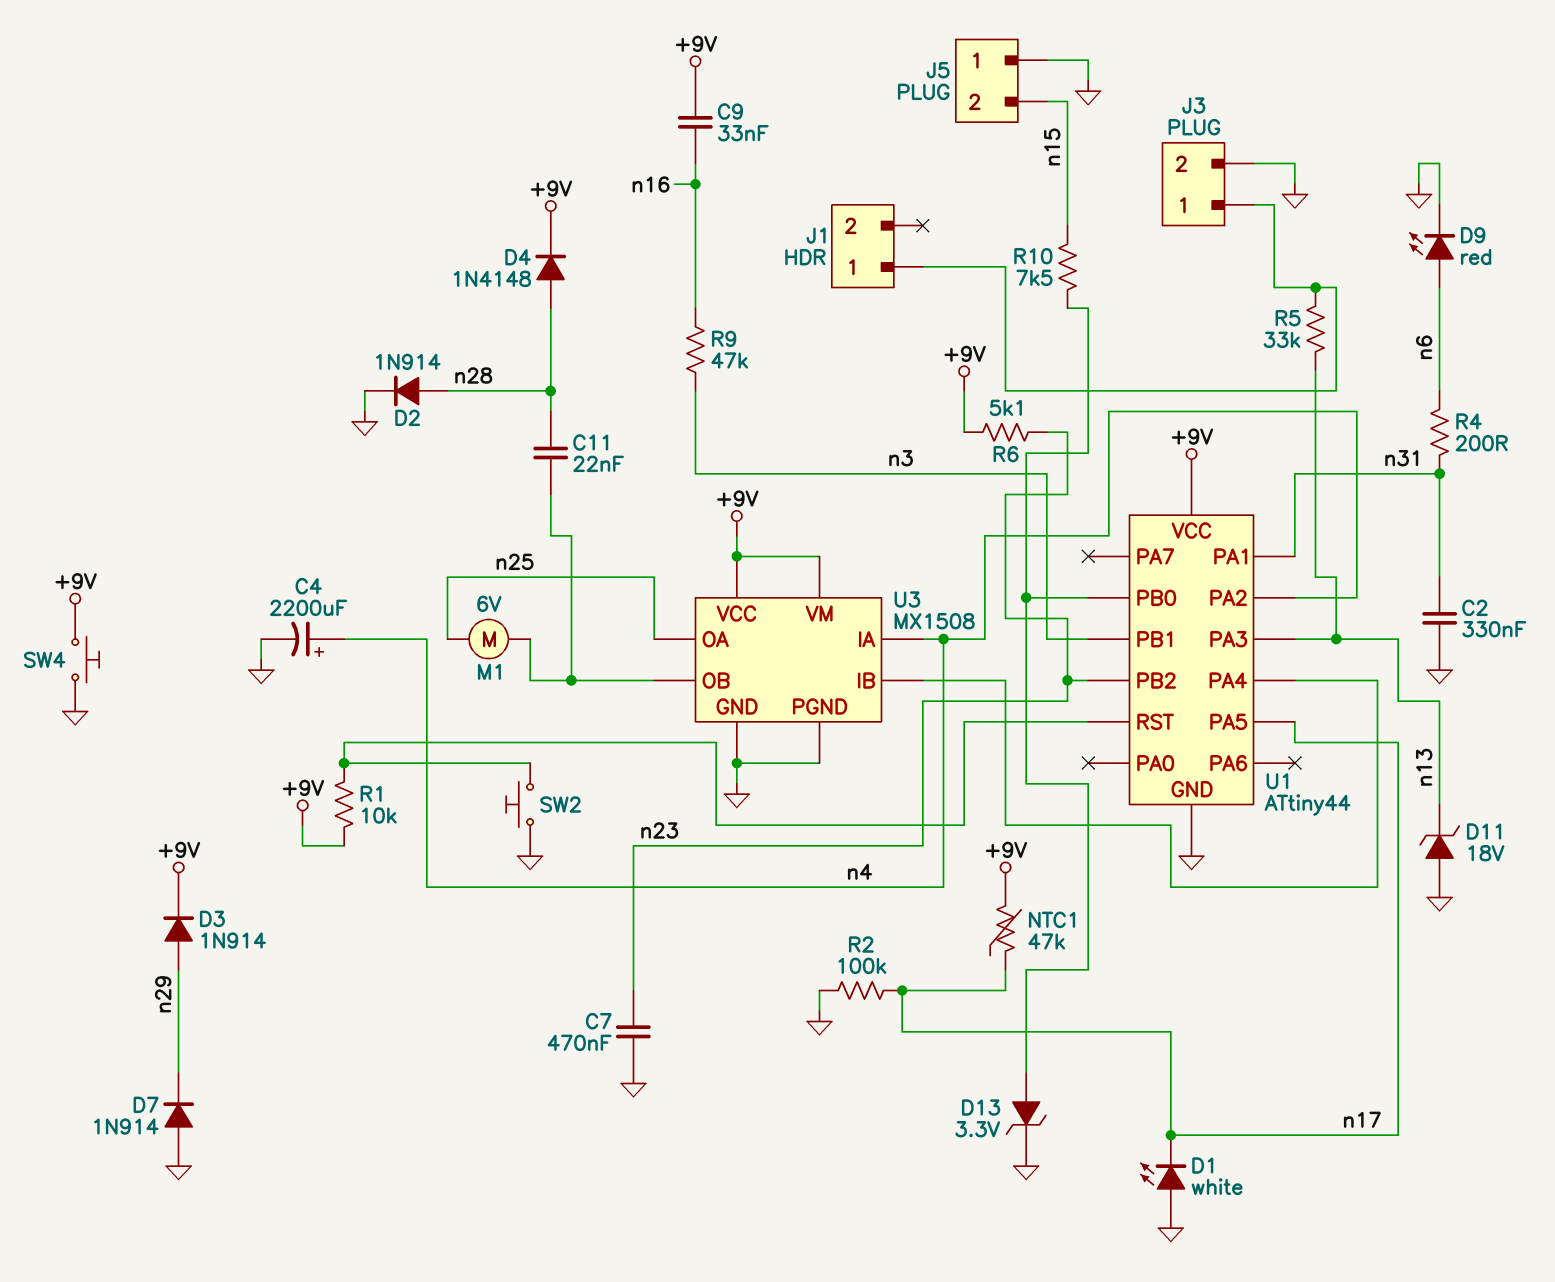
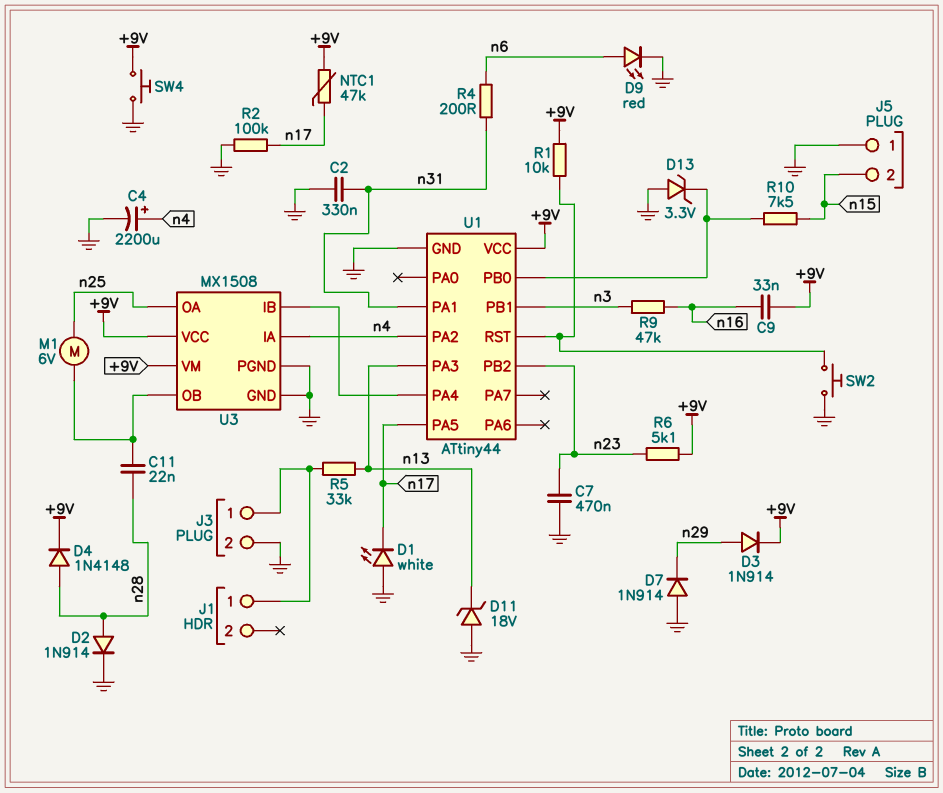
D13: zener 3.3V (A U1/PB0, K GND) -> zener 3.3V (A GND, K U1/PB0)

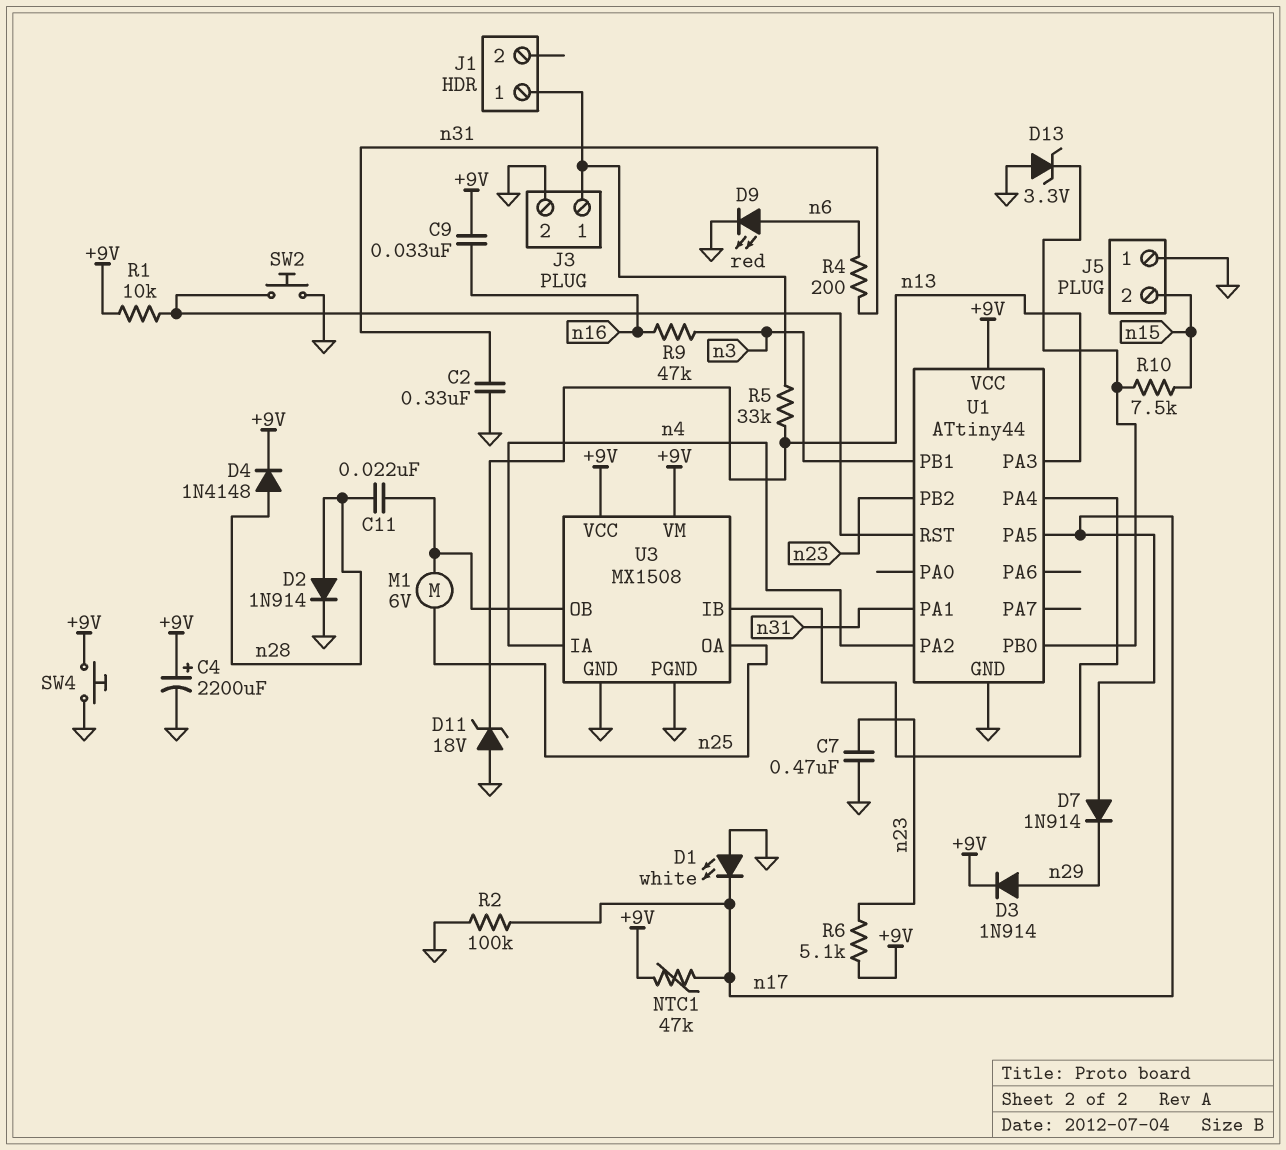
C4: 2200uF (plus n4, minus GND) -> 2200uF (plus +9V, minus GND)
D7: diode 1N914 (A GND, K n29) -> diode 1N914 (A n17, K n29)

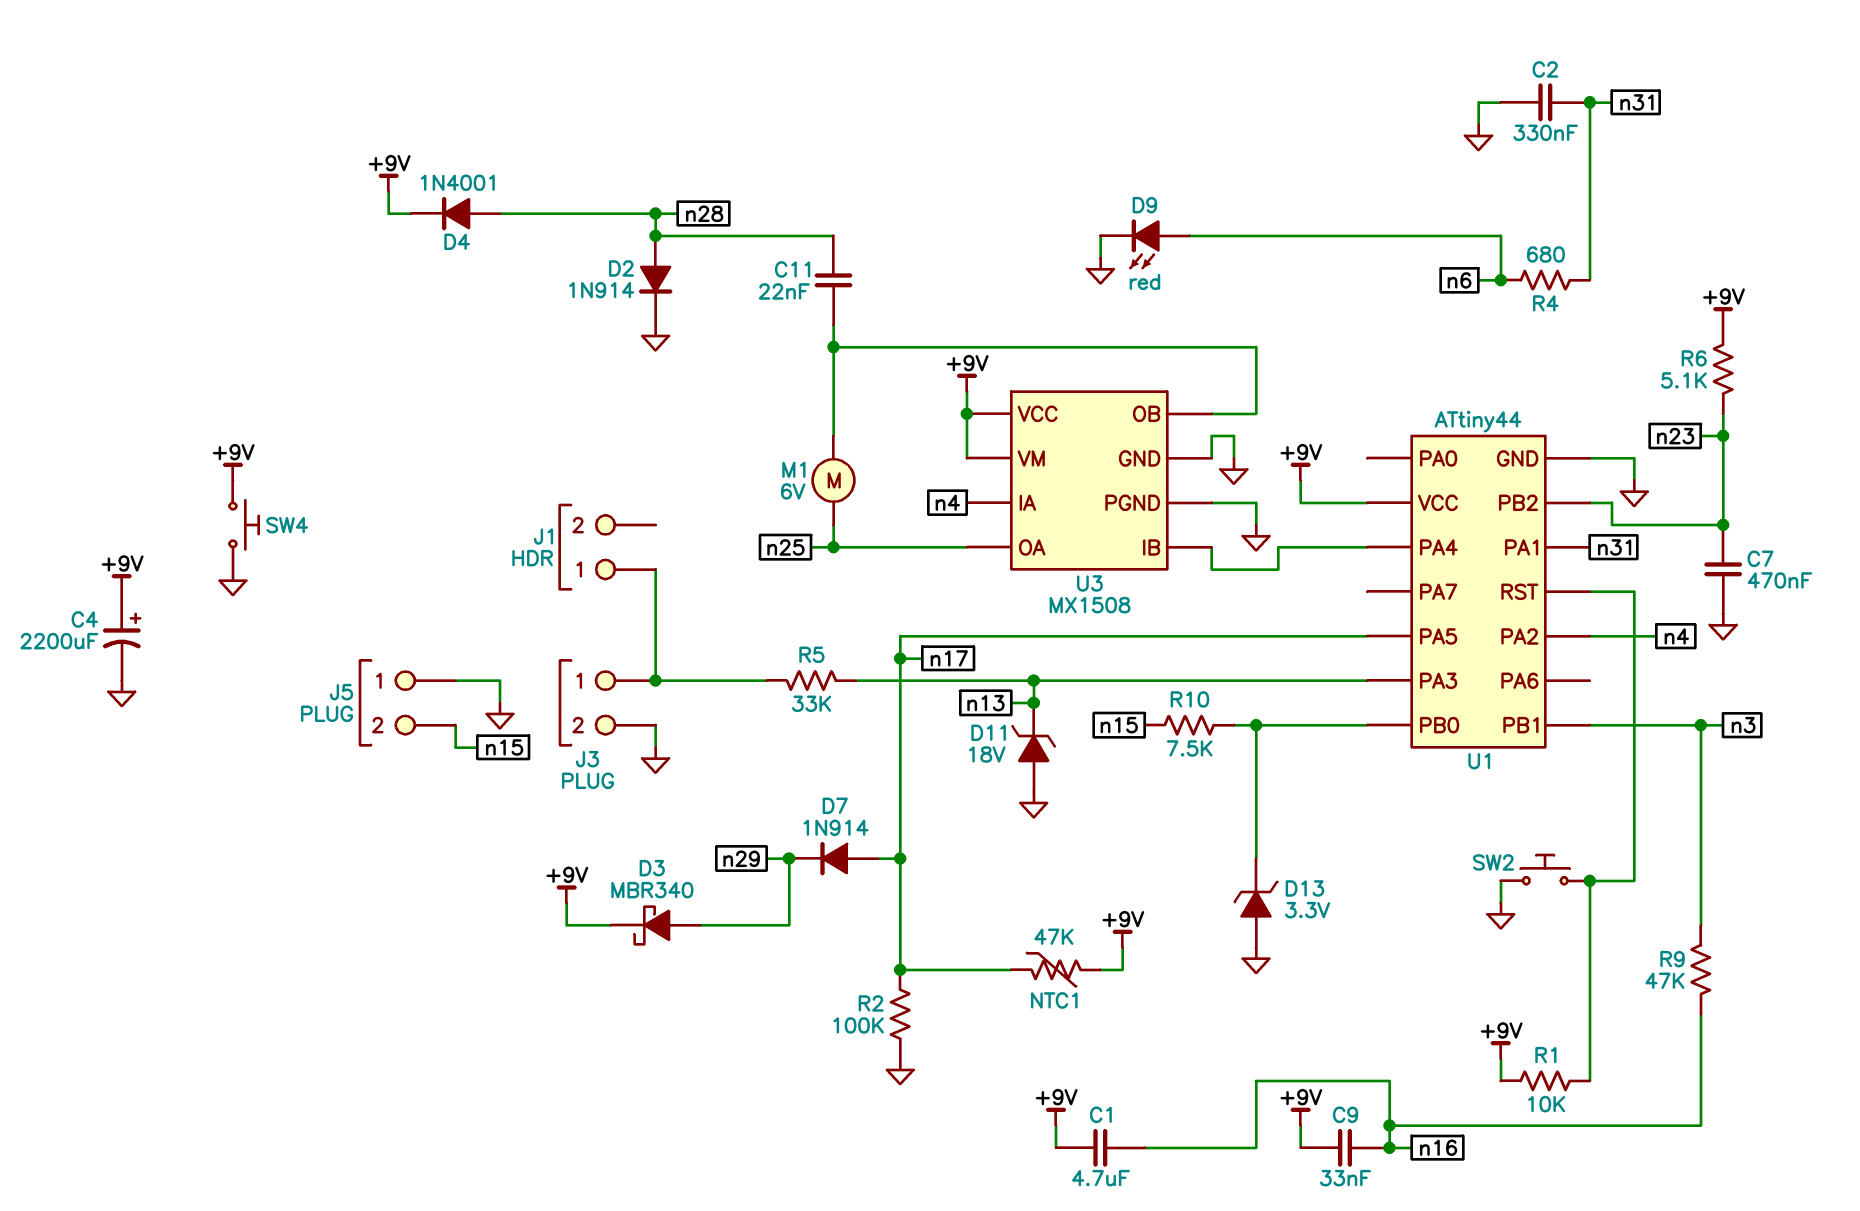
C1: none -> 4.7uF (+9V, n16)
D1: LED white (A GND, K n17) -> none
D3: diode 1N914 (A n29, K +9V) -> schottky MBR340 (A n29, K +9V)
D4: diode 1N4148 (A n28, K +9V) -> diode 1N4001 (A n28, K +9V)
R4: 200 (n6, n31) -> 680 (n6, n31)

